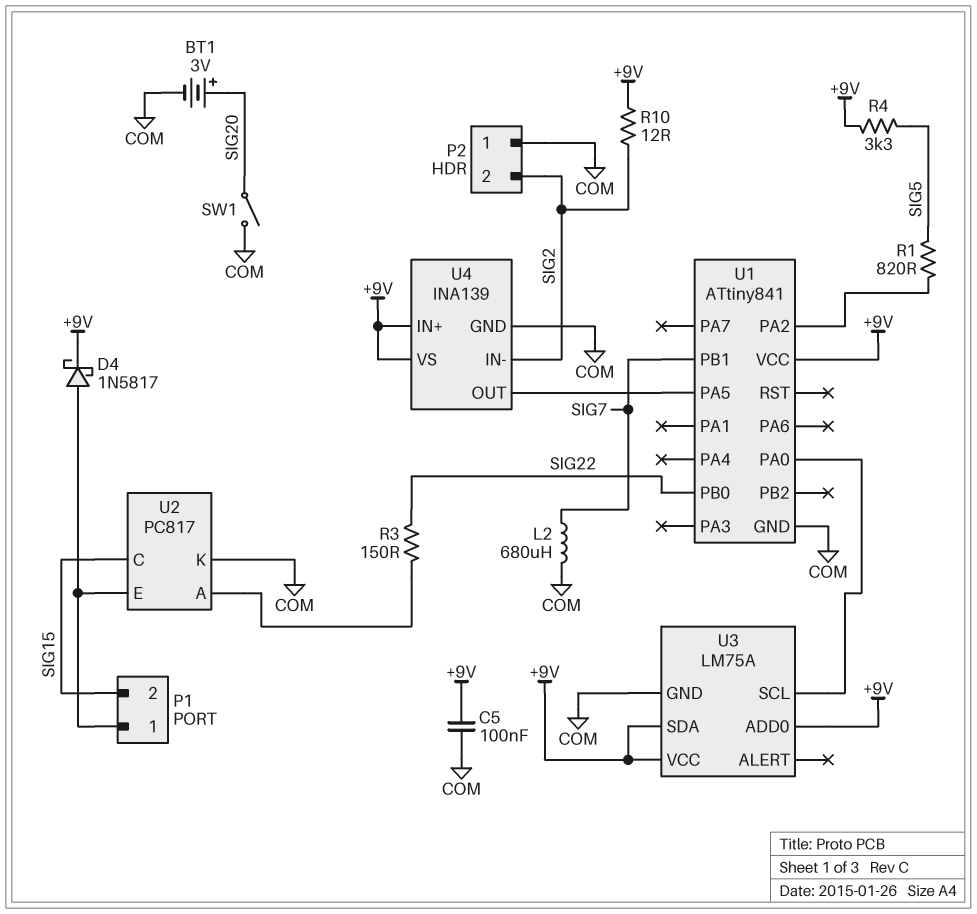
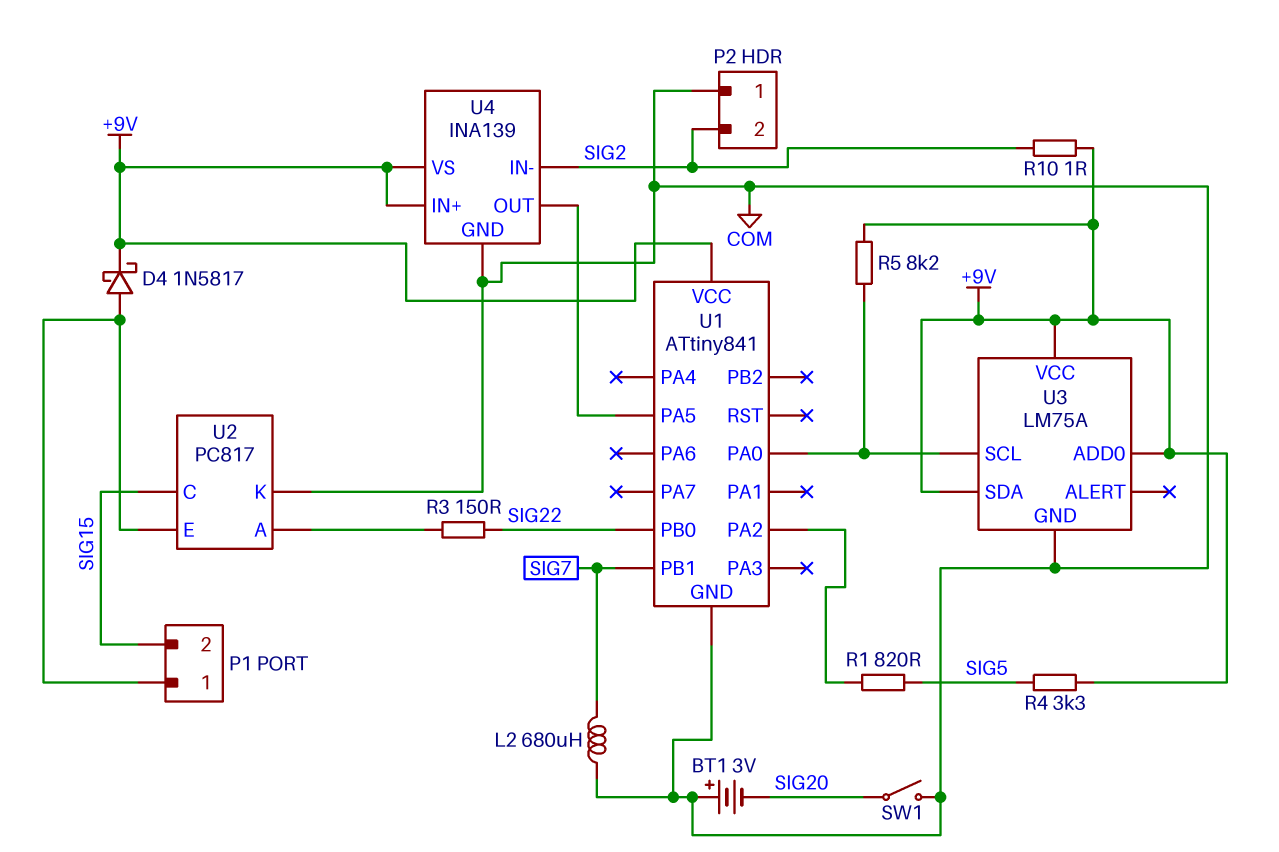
BT1: 3V (plus SIG20, minus COM) -> 3V (plus COM, minus SIG20)
C5: 100nF (+9V, COM) -> none
R5: none -> 8.2k (+9V, U1/PA0)
R10: 12 (+9V, SIG2) -> 1 (+9V, SIG2)

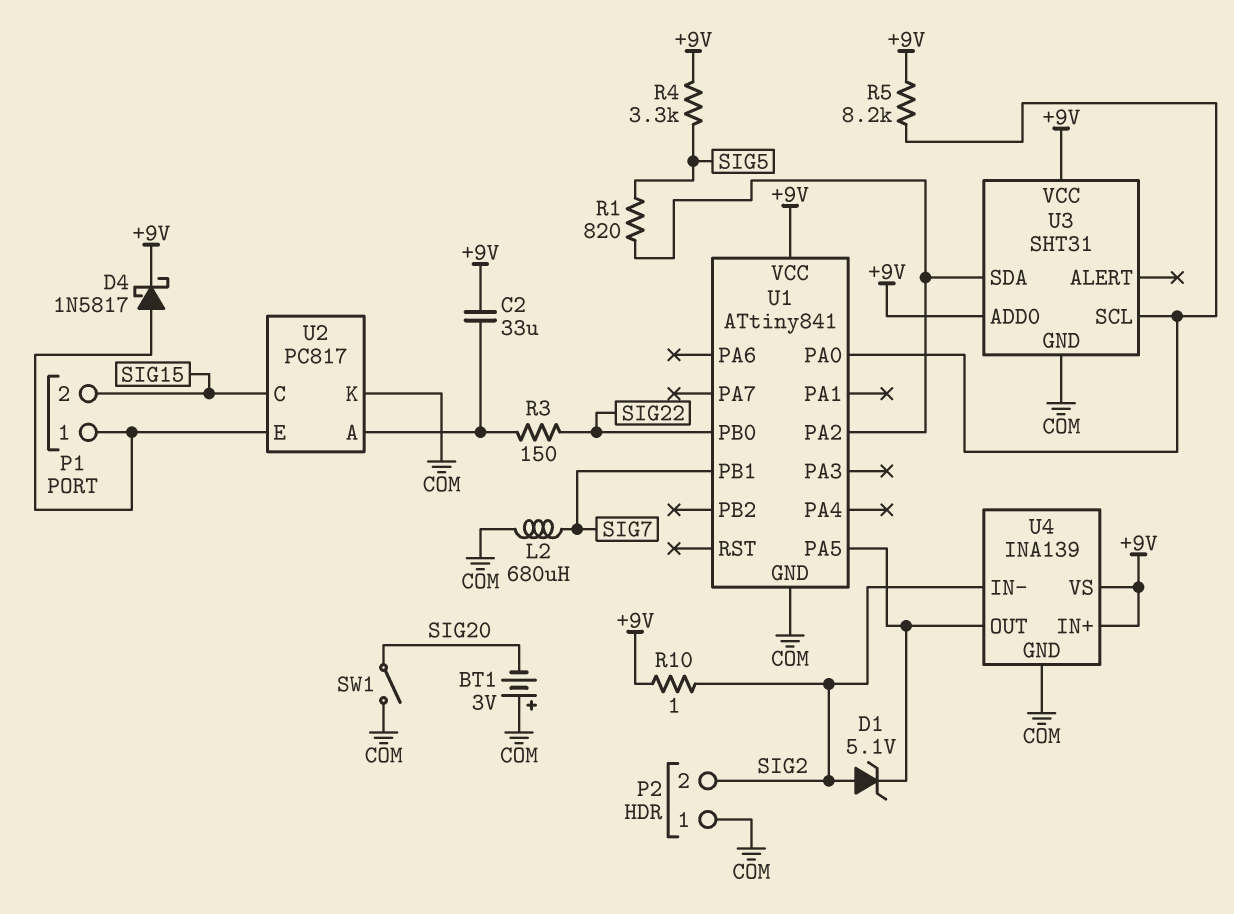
C2: none -> 33uF (+9V, U2/A)
D1: none -> zener 5.1V (A SIG2, K U1/PA5)
U3: LM75A -> SHT31
U3 pin SDA: +9V -> U1/PA2

